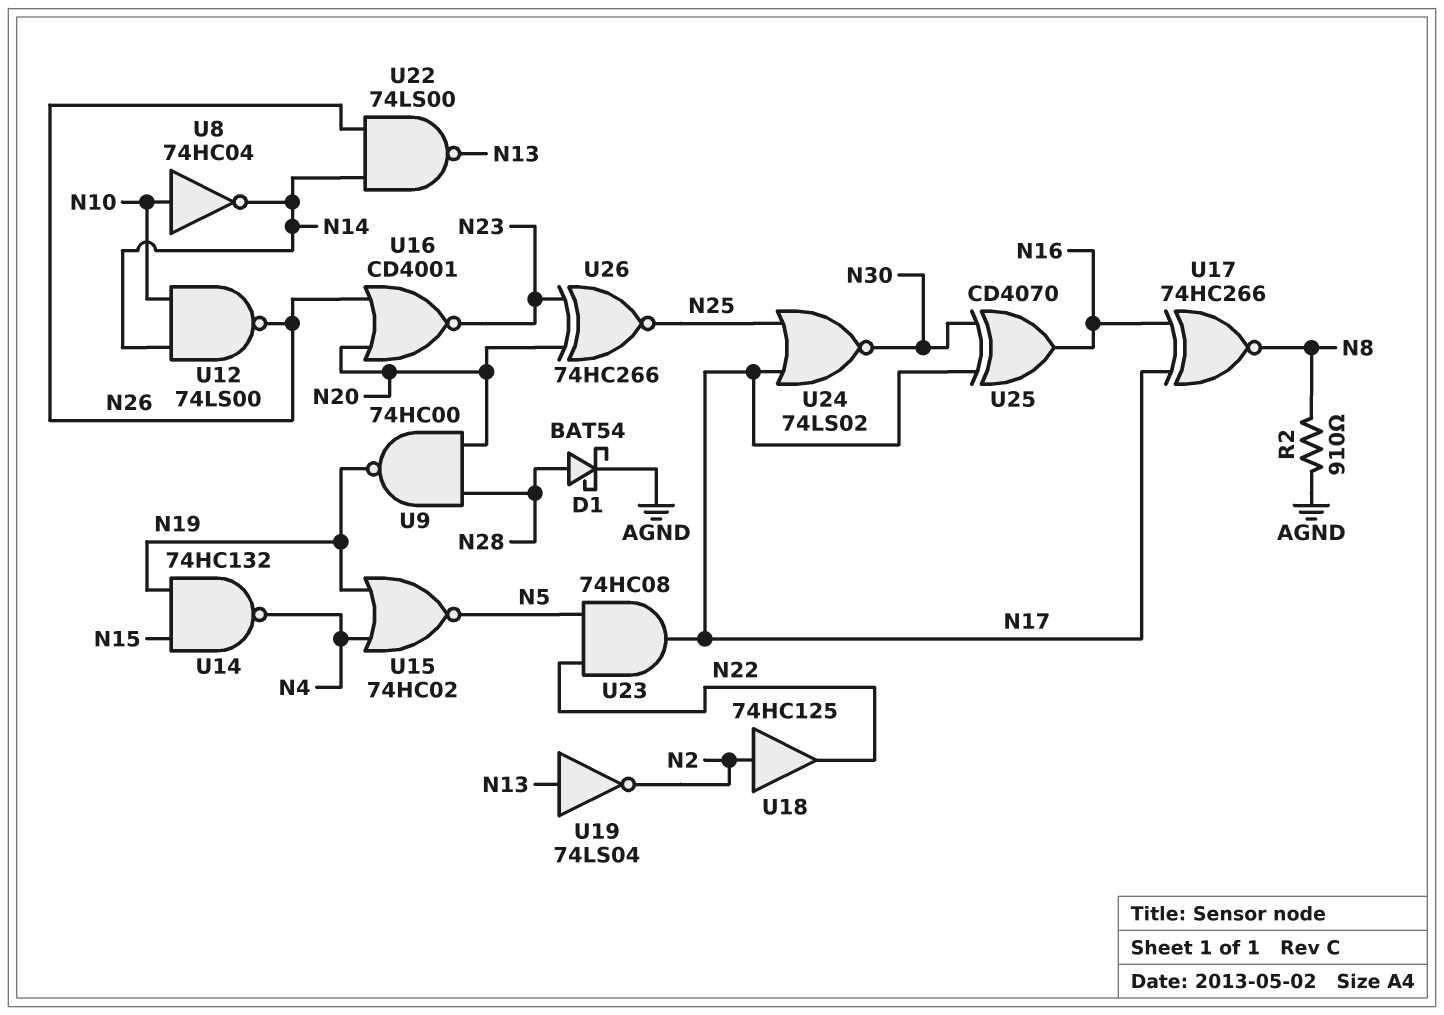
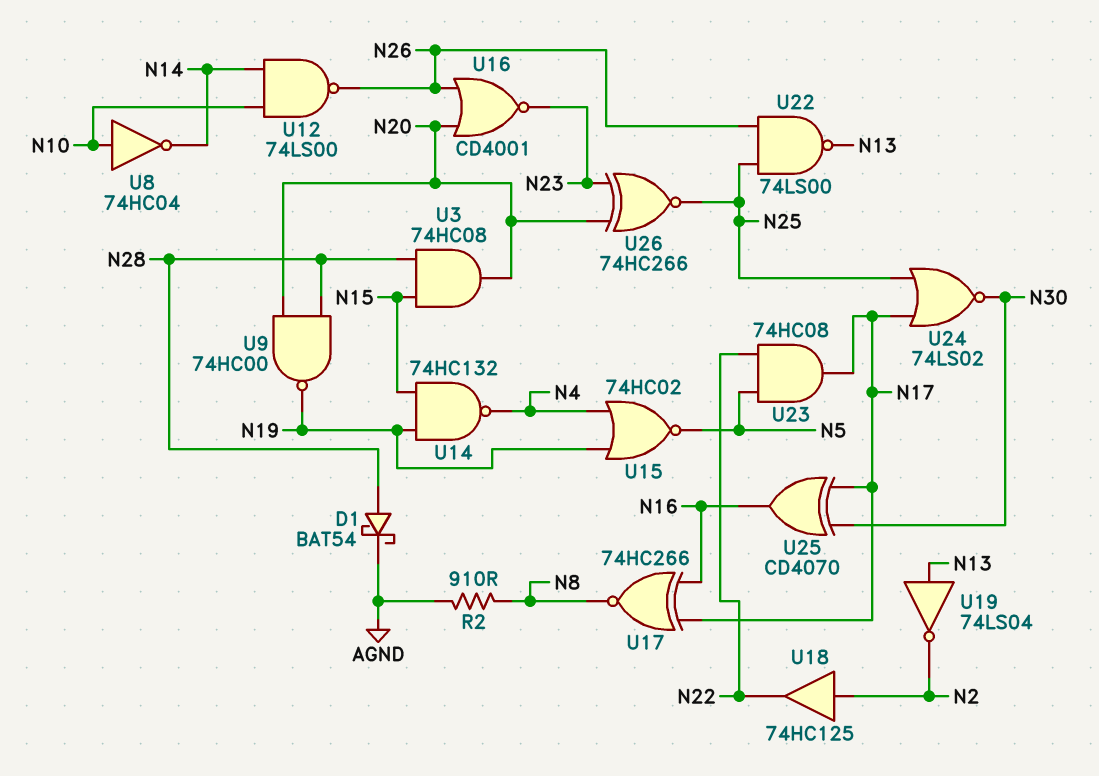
U3: none -> AND 74HC08 (in N15, in N28, out N20)
U22: NAND 74LS00 (in N14, in N26, out N13) -> NAND 74LS00 (in N25, in N26, out N13)

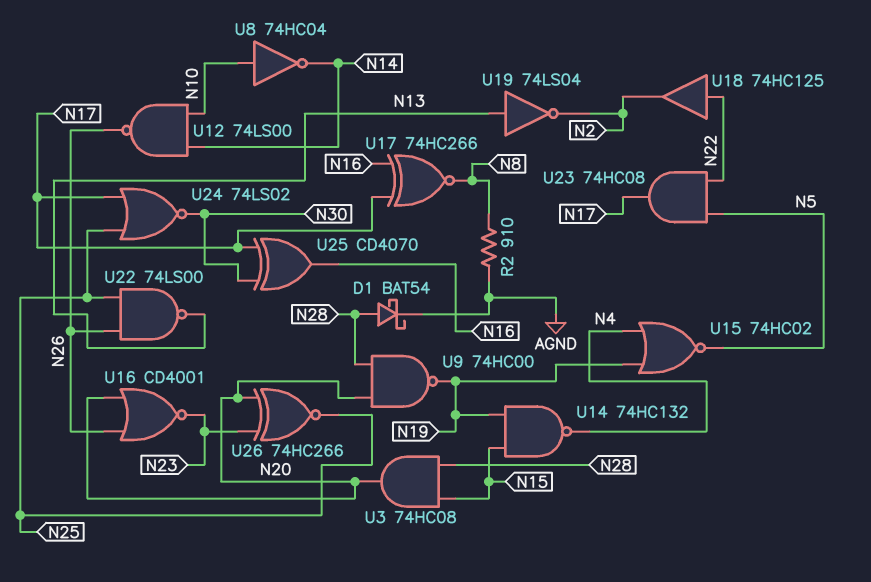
U18: buffer 74HC125 (in N2, out N22) -> buffer 74HC125 (in N22, out N2)

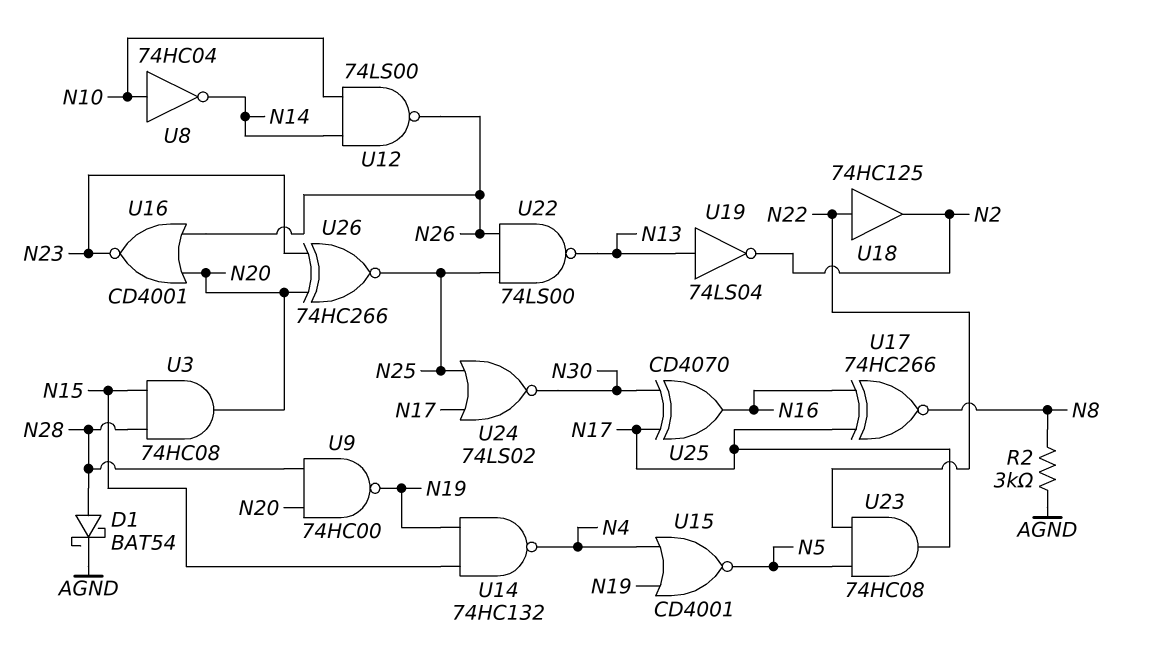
R2: 910 (AGND, N8) -> 3k (AGND, N8)
U15: NOR 74HC02 (in N4, in N19, out N5) -> NOR CD4001 (in N4, in N19, out N5)

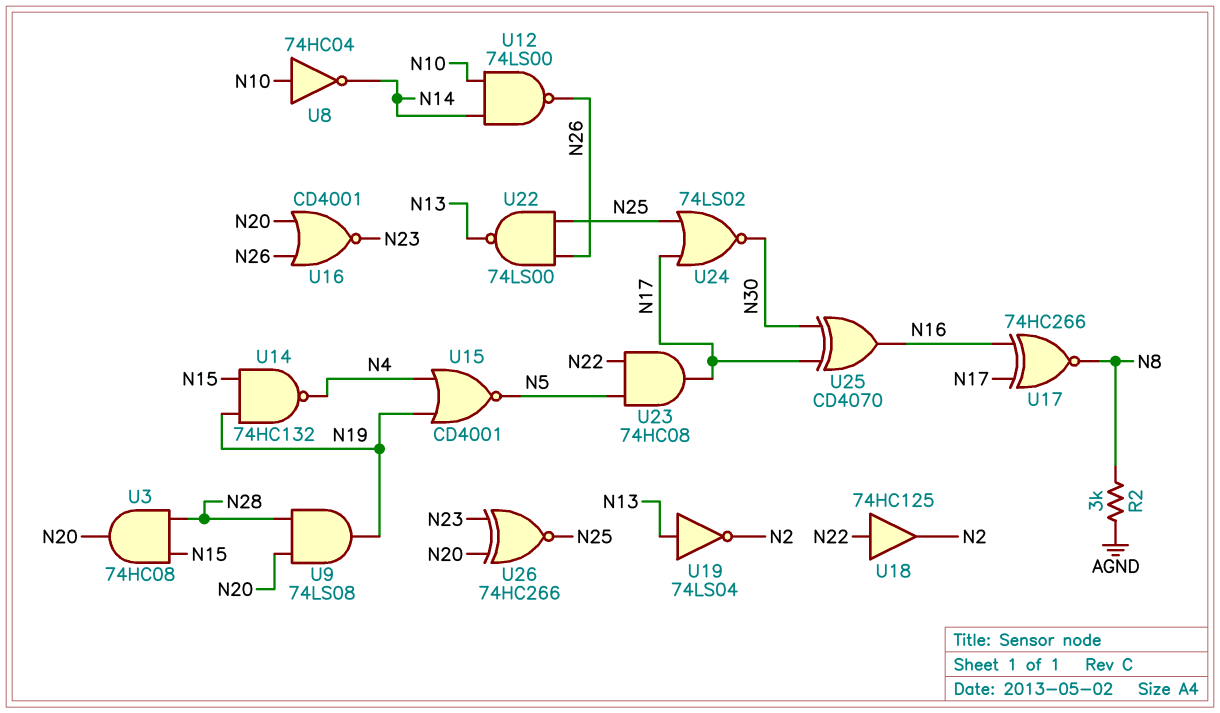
D1: schottky BAT54 (A N28, K AGND) -> none
U9: NAND 74HC00 (in N20, in N28, out N19) -> AND 74LS08 (in N20, in N28, out N19)

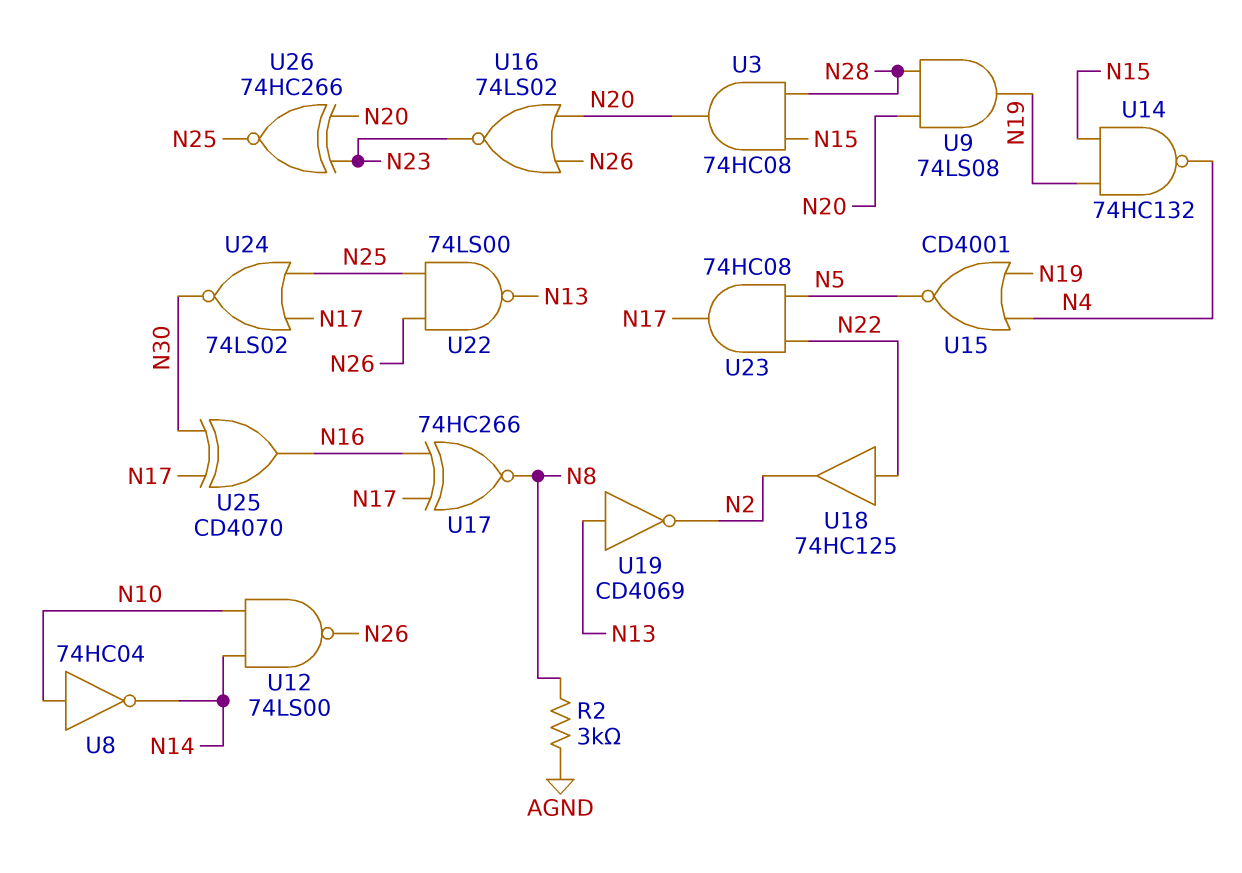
U16: NOR CD4001 (in N20, in N26, out N23) -> NOR 74LS02 (in N20, in N26, out N23)
U19: NOT 74LS04 (in N13, out N2) -> NOT CD4069 (in N13, out N2)

